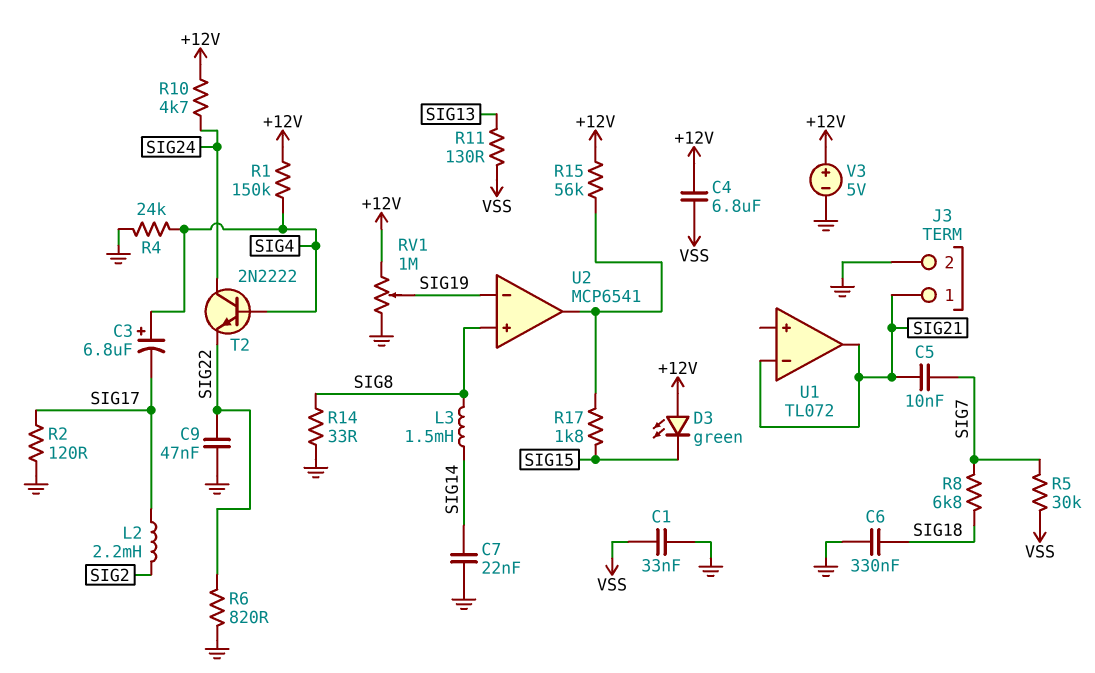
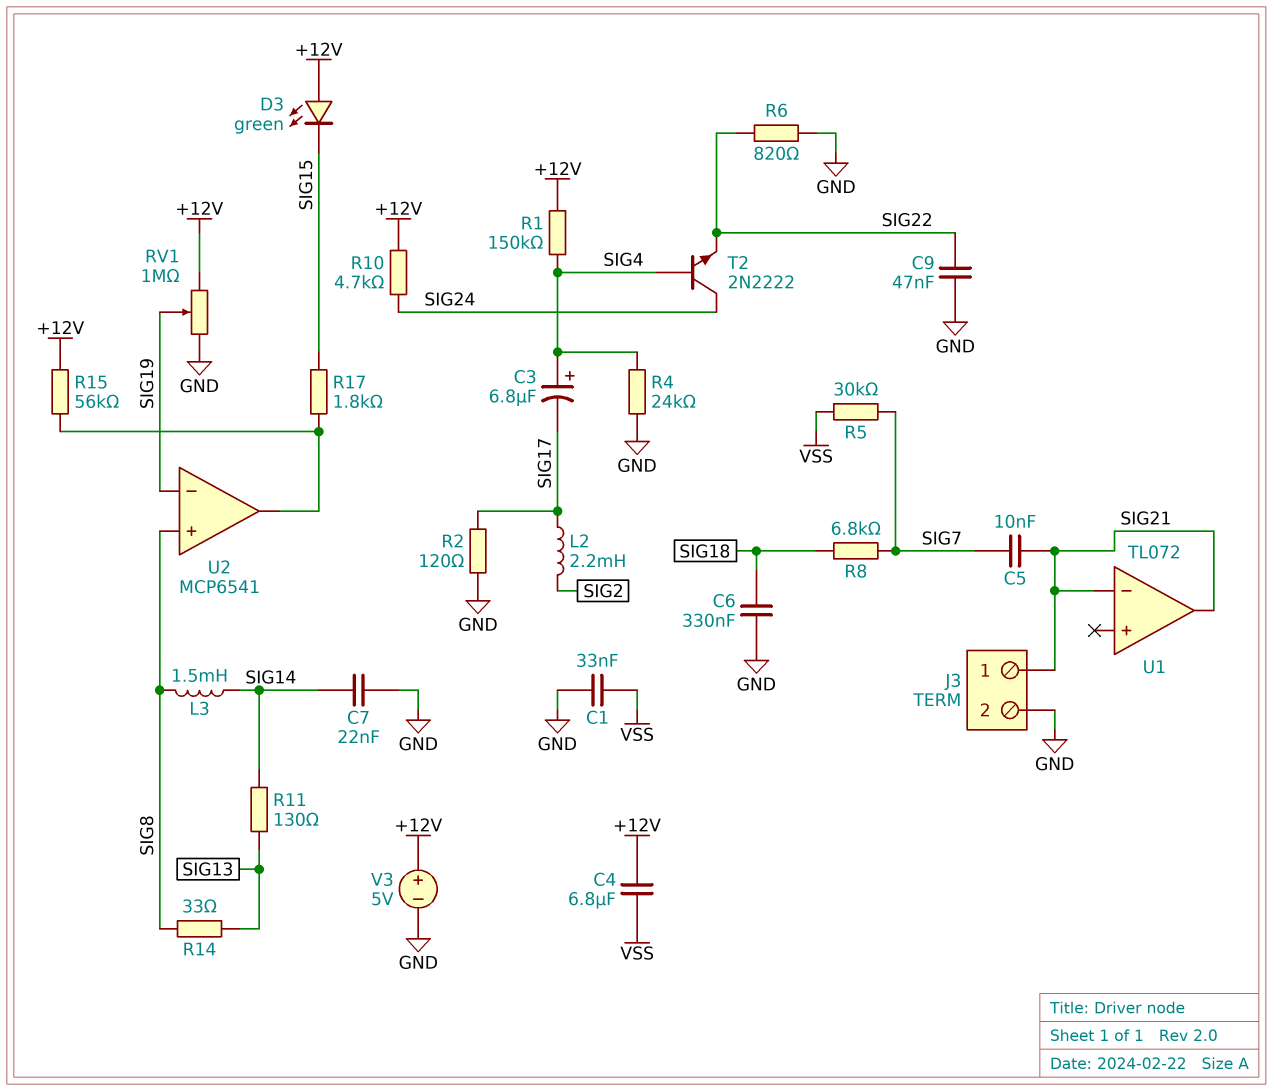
R11: 130 (SIG13, VSS) -> 130 (SIG13, SIG14)
R14: 33 (GND, SIG8) -> 33 (SIG8, SIG13)

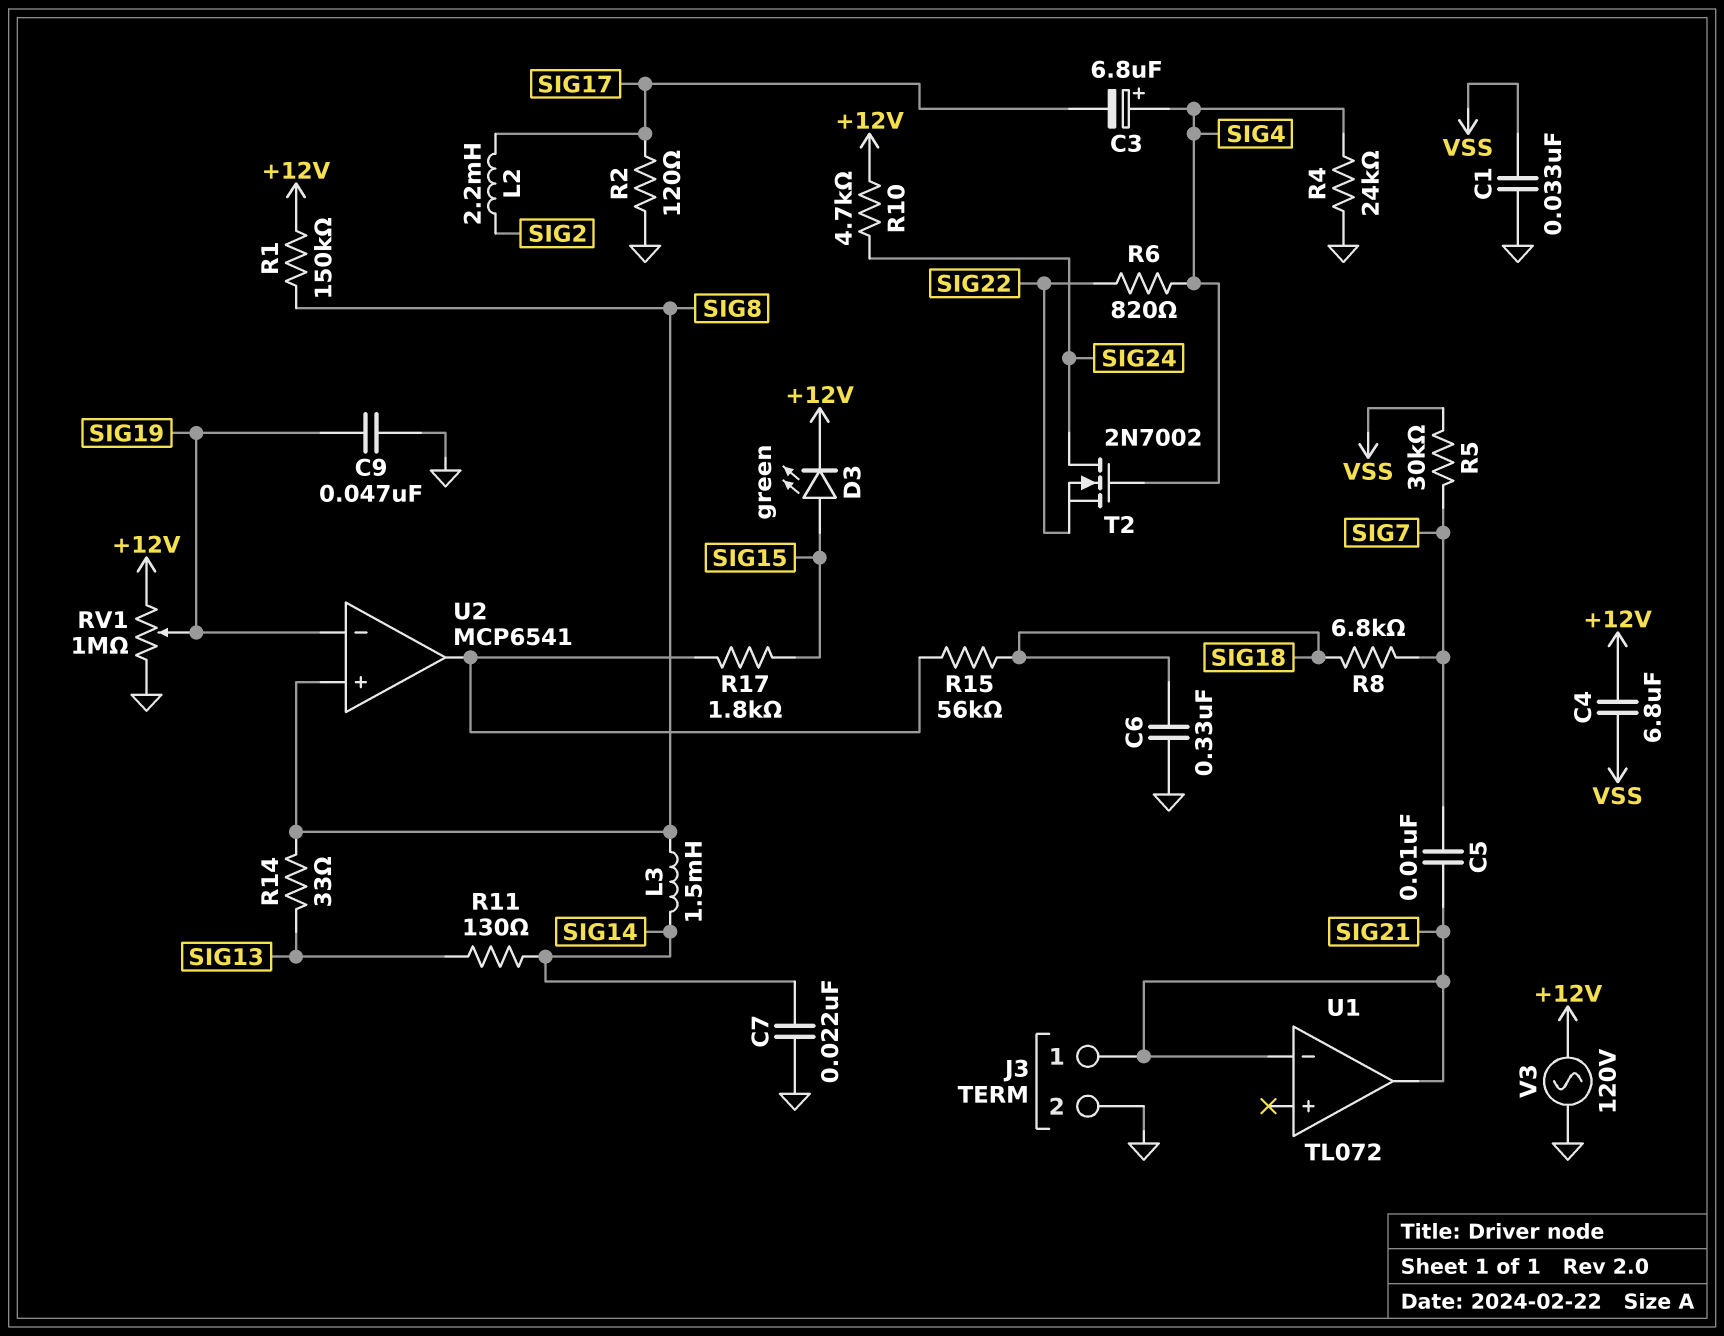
C9: 47nF (GND, SIG22) -> 47nF (GND, SIG19)
D3: LED green (A +12V, K SIG15) -> LED green (A SIG15, K +12V)
R1: 150k (+12V, SIG4) -> 150k (+12V, SIG8)
R6: 820 (GND, SIG22) -> 820 (SIG4, SIG22)
R15: 56k (+12V, U2/out) -> 56k (SIG18, U2/out)
T2: NPN 2N2222 (B SIG4, C SIG24, E SIG22) -> NMOS 2N7002 (G SIG4, D SIG24, S SIG22)
V3: 5V (plus +12V, minus GND) -> AC 120V (+12V, GND)

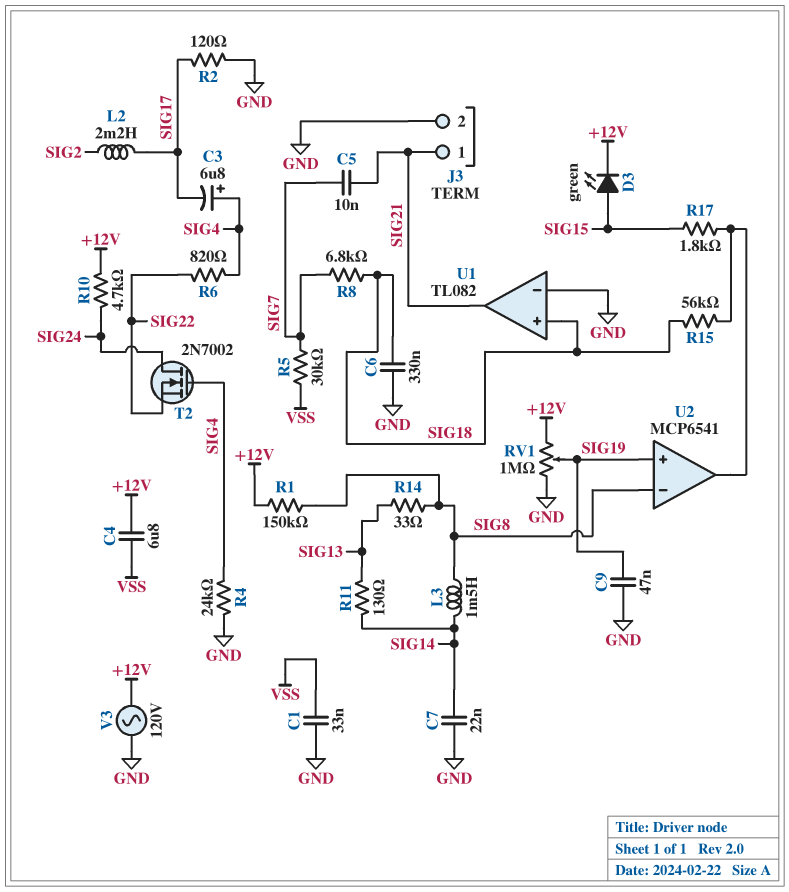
U1: TL072 -> TL082
U1 pin in+: none -> SIG18
U1 pin in-: SIG21 -> GND
U2 pin in+: SIG8 -> SIG19
U2 pin in-: SIG19 -> SIG8

